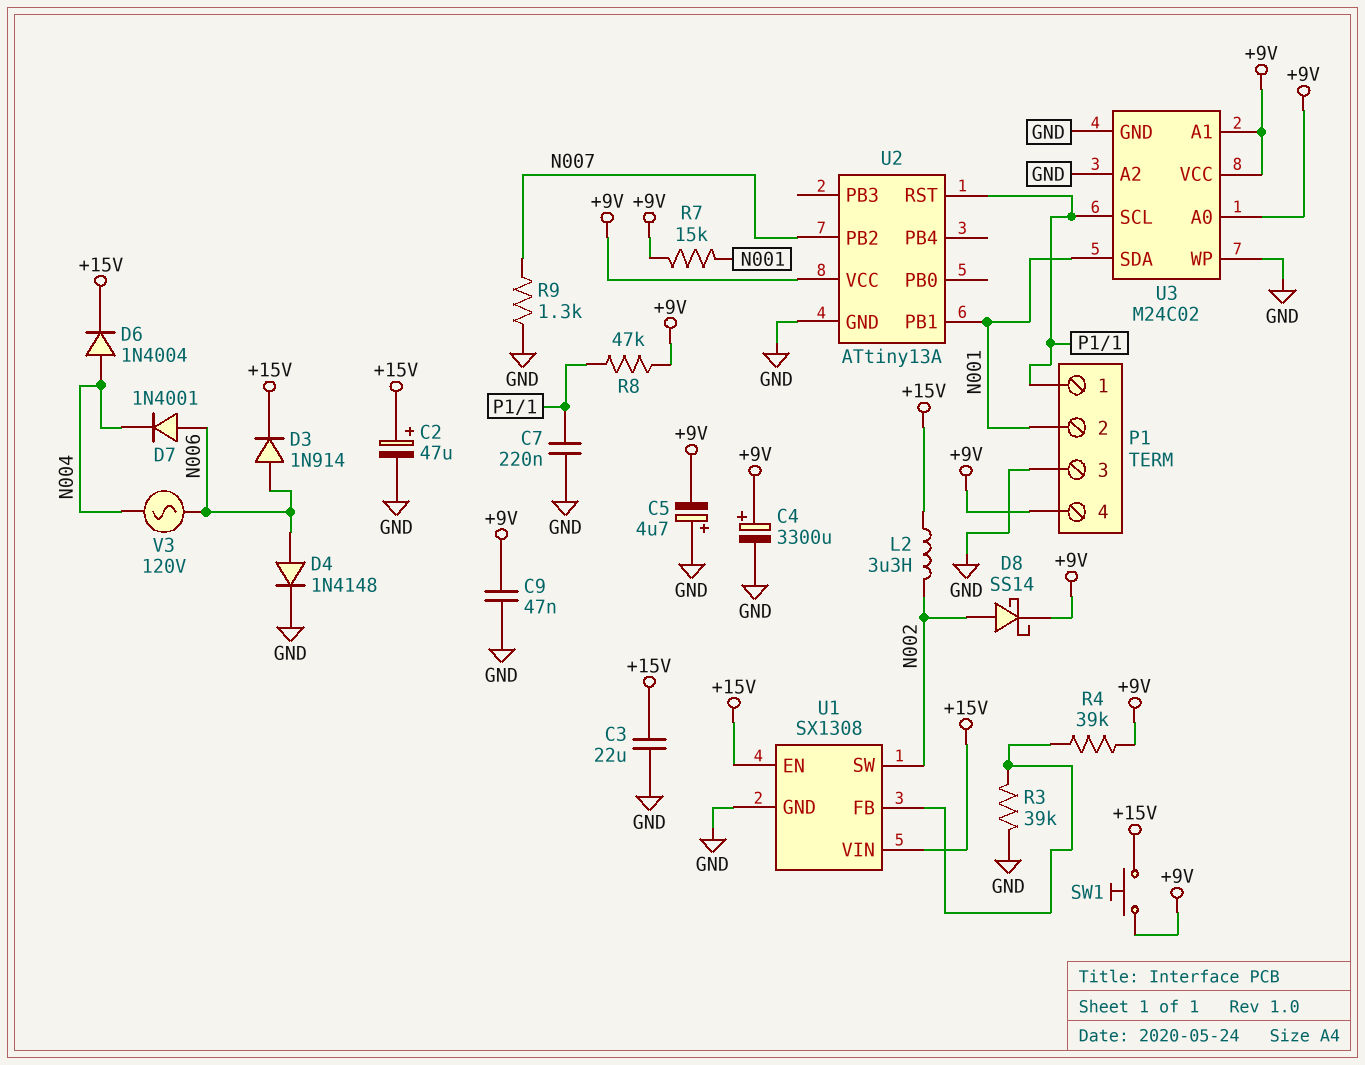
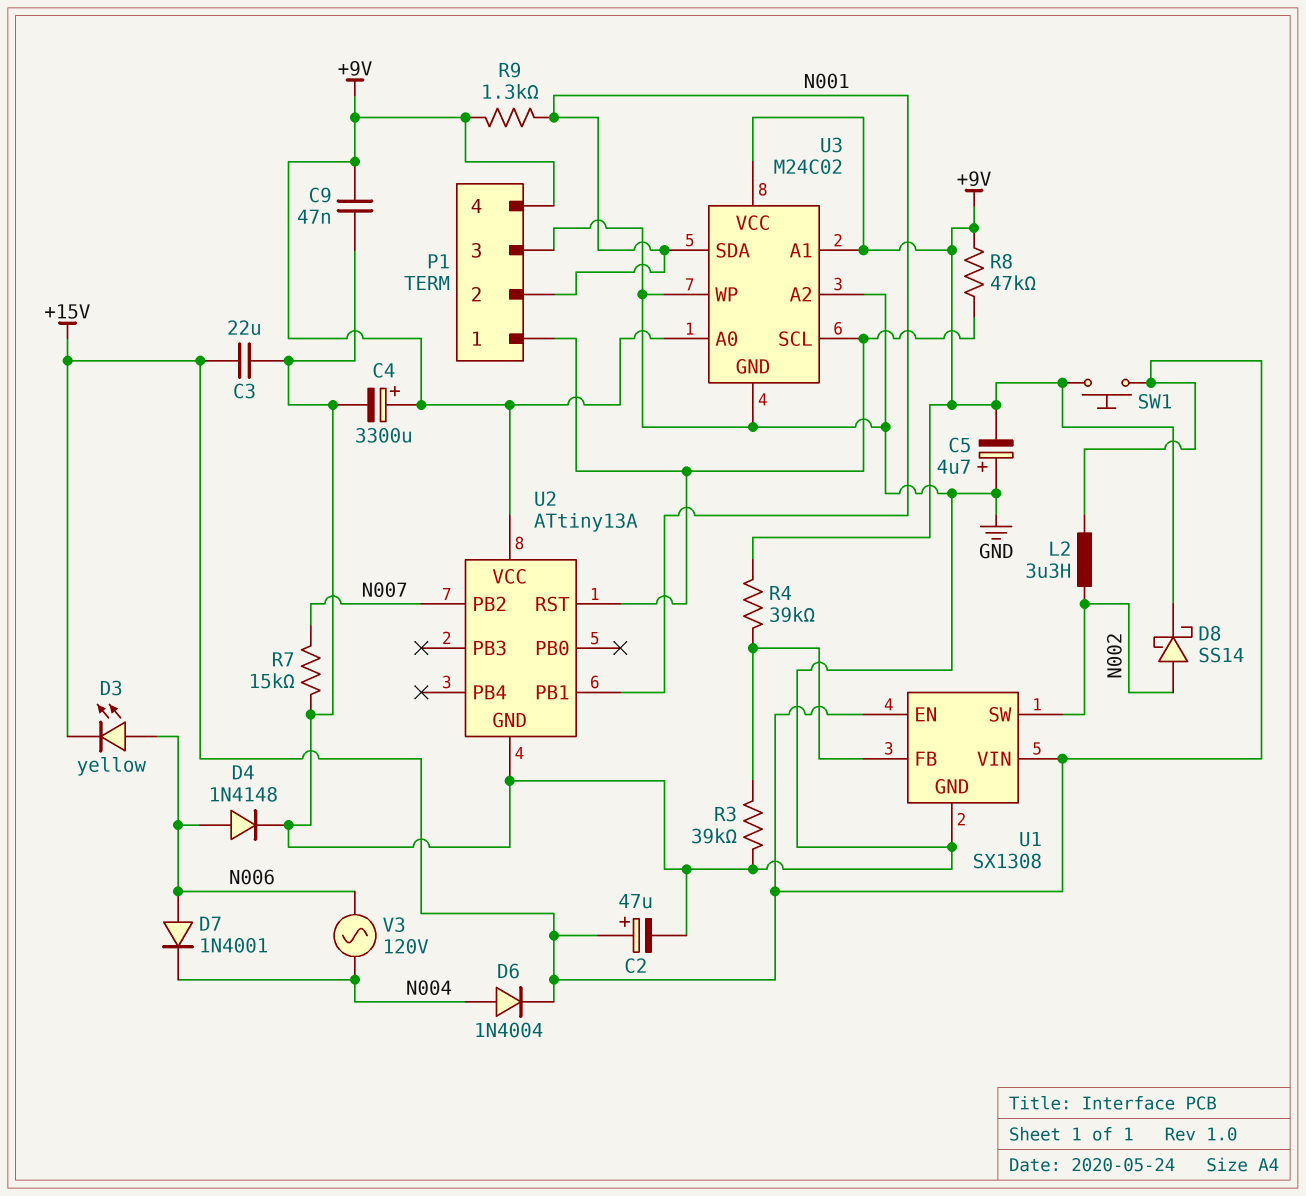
C7: 220nF (GND, P1/1) -> none
D3: diode 1N914 (A N006, K +15V) -> LED yellow (A N006, K +15V)
R7: 15k (+9V, N001) -> 15k (GND, N007)
R9: 1.3k (GND, N007) -> 1.3k (+9V, N001)

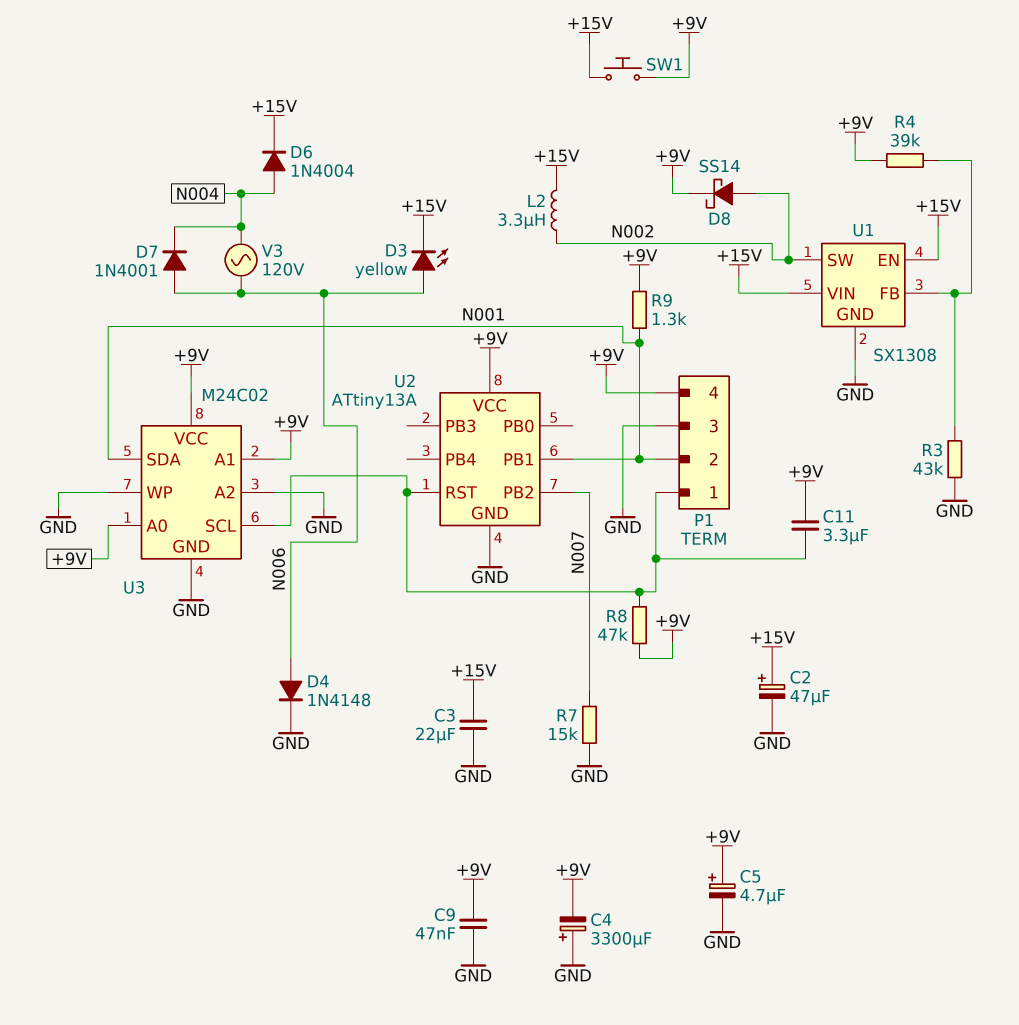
C4: 3300uF (plus +9V, minus GND) -> 3300uF (plus GND, minus +9V)
C5: 4.7uF (plus GND, minus +9V) -> 4.7uF (plus +9V, minus GND)
C11: none -> 3.3uF (+9V, P1/1)
R3: 39k (GND, U1/FB) -> 43k (GND, U1/FB)

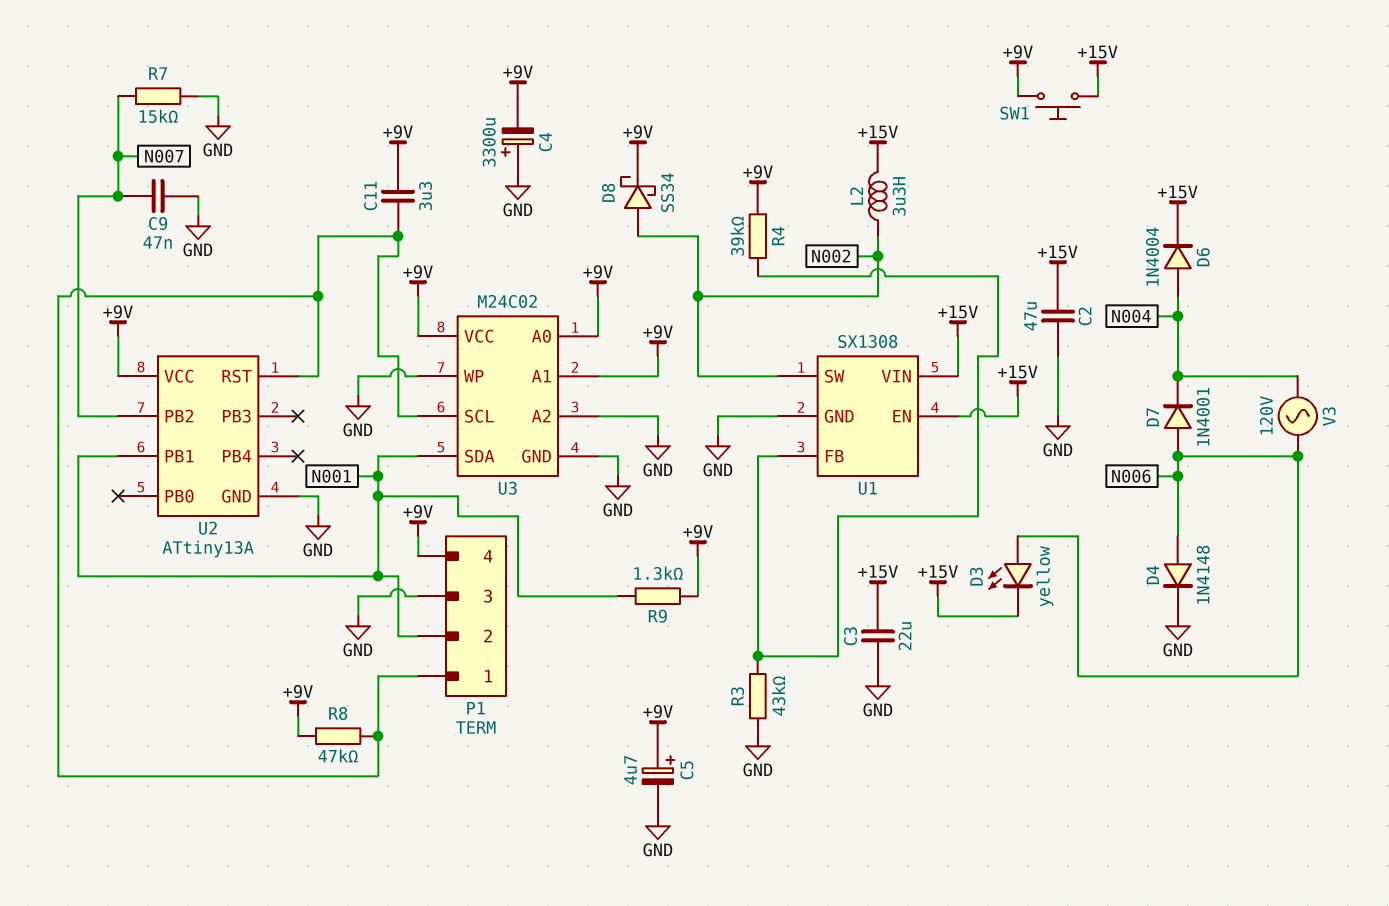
C2: 47uF (plus +15V, minus GND) -> 47uF (+15V, GND)
C9: 47nF (+9V, GND) -> 47nF (GND, N007)
D8: schottky SS14 (A N002, K +9V) -> schottky SS34 (A N002, K +9V)

